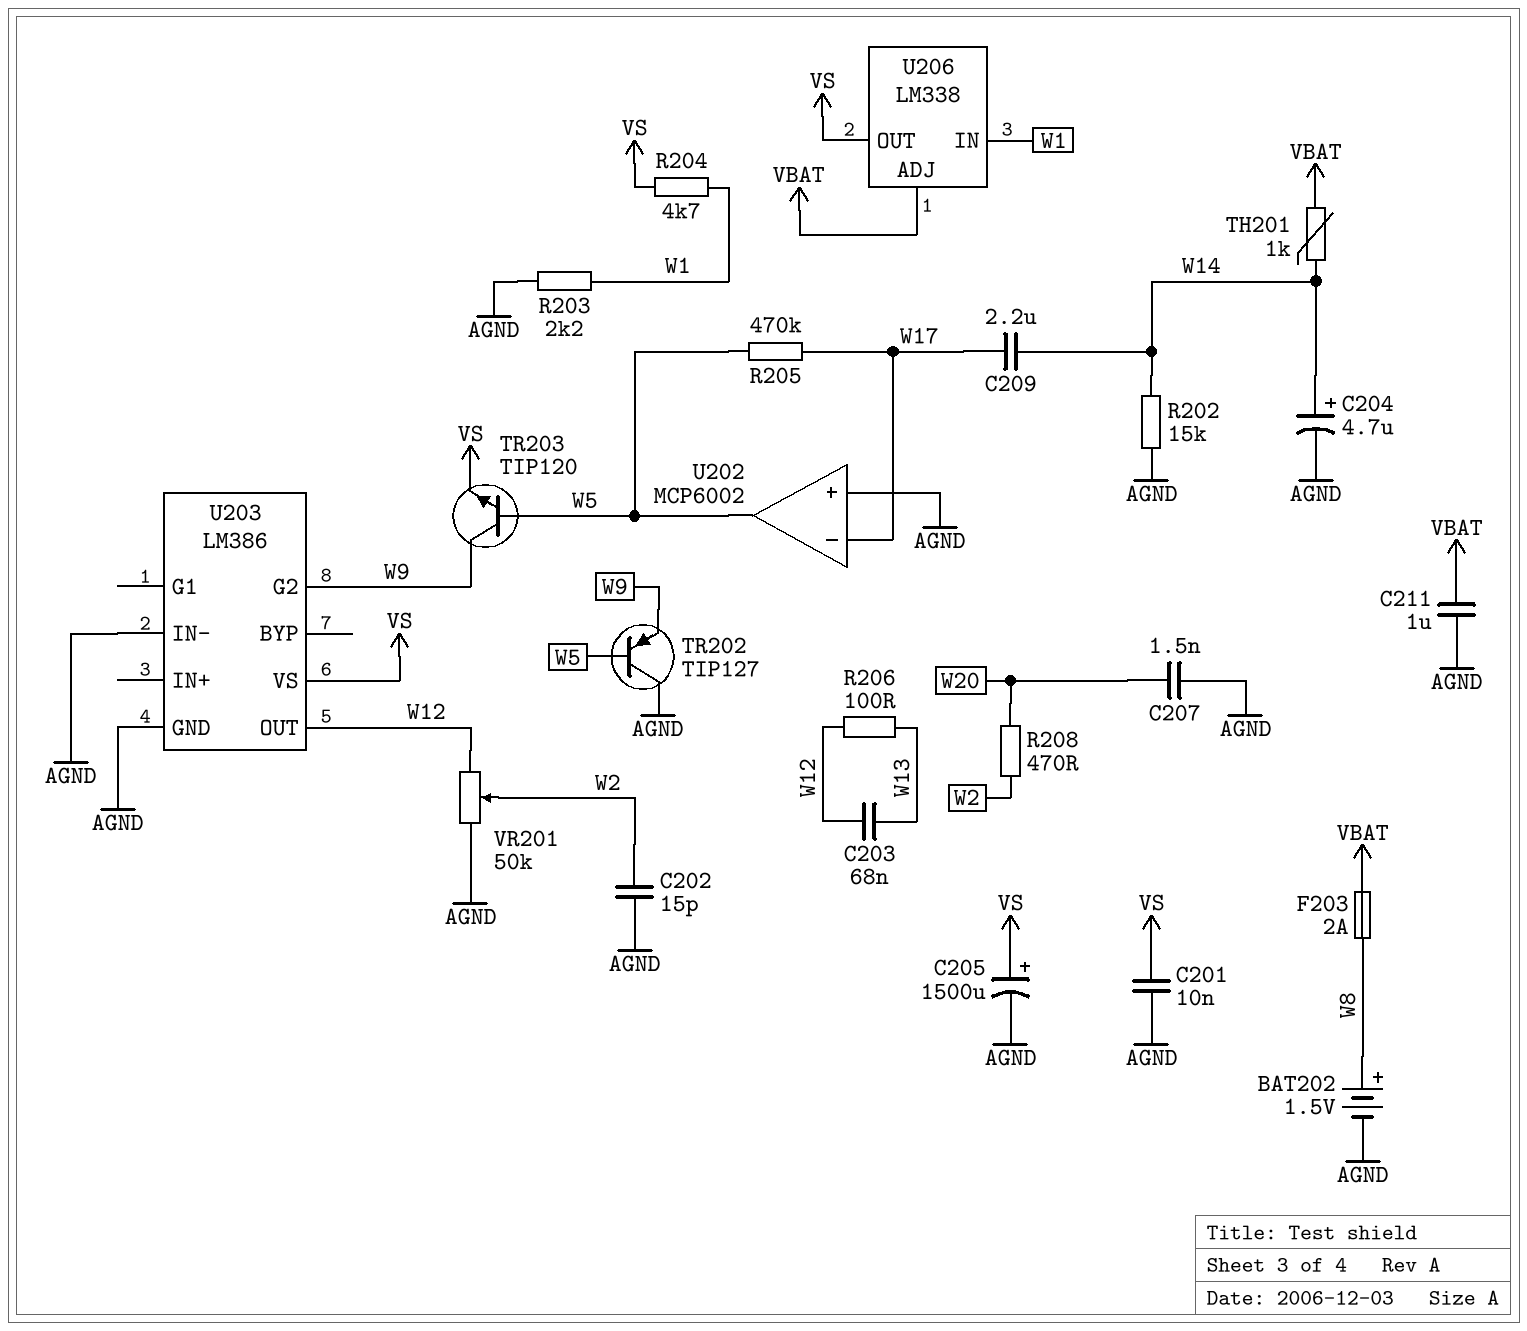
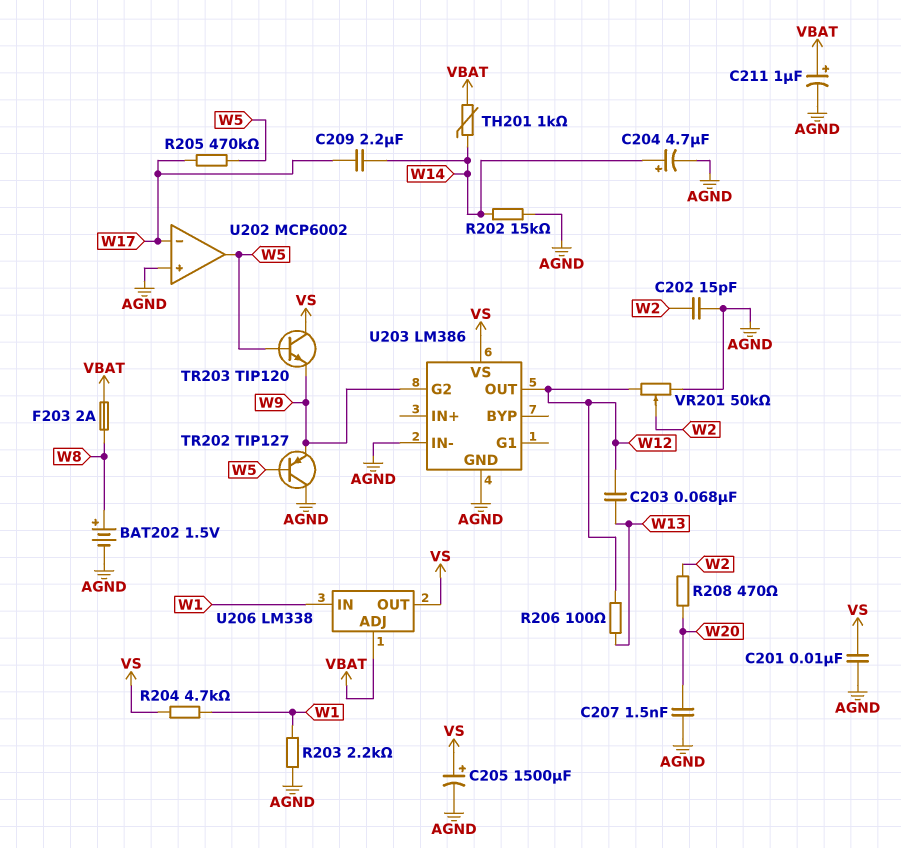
C211: 1uF (AGND, VBAT) -> 1uF (plus VBAT, minus AGND)
TR203: NPN TIP120 (B W5, C W9, E VS) -> NPN TIP120 (B W5, C VS, E W9)

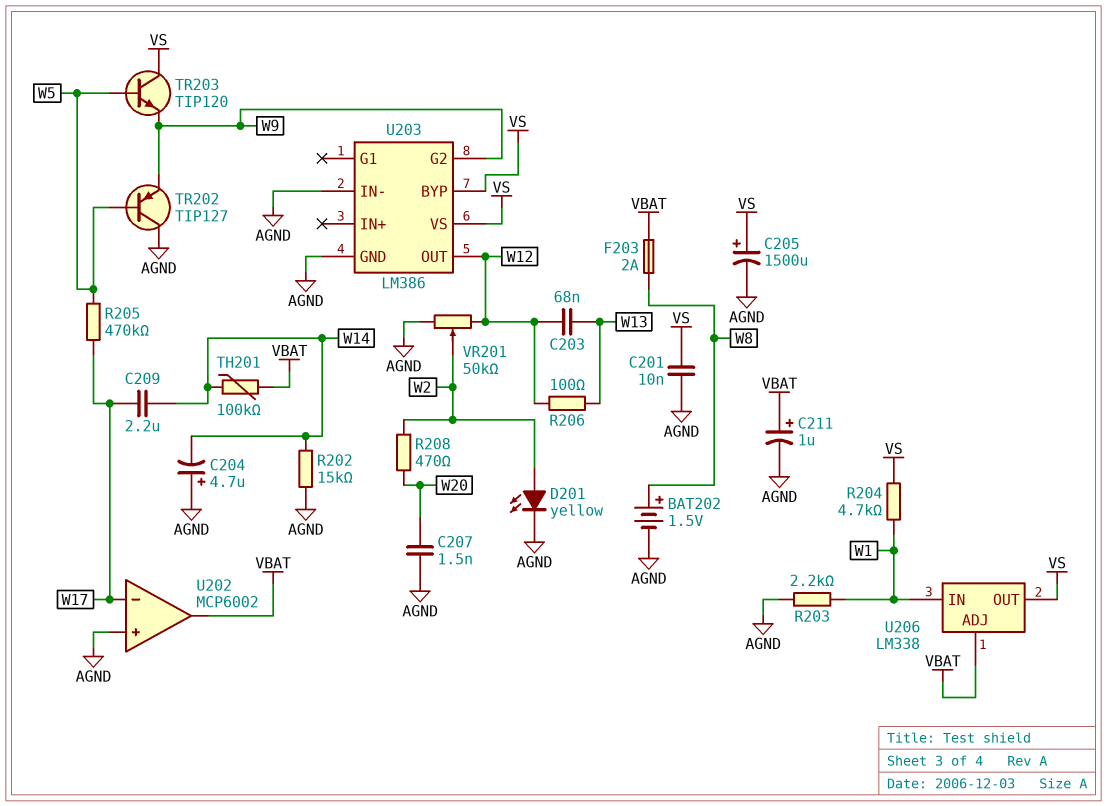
C202: 15pF (AGND, W2) -> none
C204: 4.7uF (plus W14, minus AGND) -> 4.7uF (plus AGND, minus W14)
D201: none -> LED yellow (A W2, K AGND)
TH201: 1k (VBAT, W14) -> 100k (VBAT, W14)
U202 pin out: W5 -> VBAT
U203 pin BYP: none -> VS

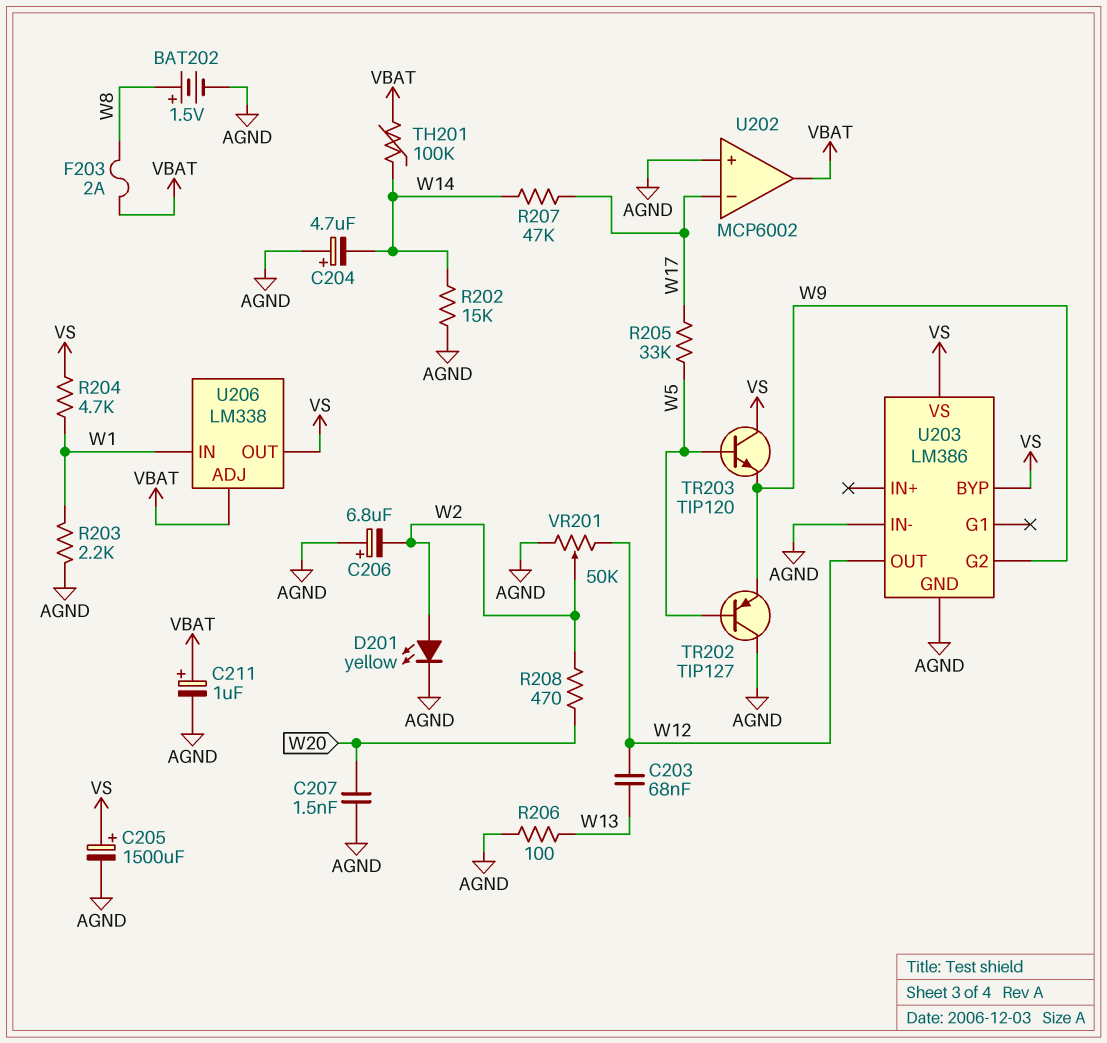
C201: 10nF (AGND, VS) -> none
C206: none -> 6.8uF (plus AGND, minus W2)
C209: 2.2uF (W14, W17) -> none
R205: 470k (W5, W17) -> 33k (W5, W17)
R206: 100 (W12, W13) -> 100 (AGND, W13)
R207: none -> 47k (W14, W17)

